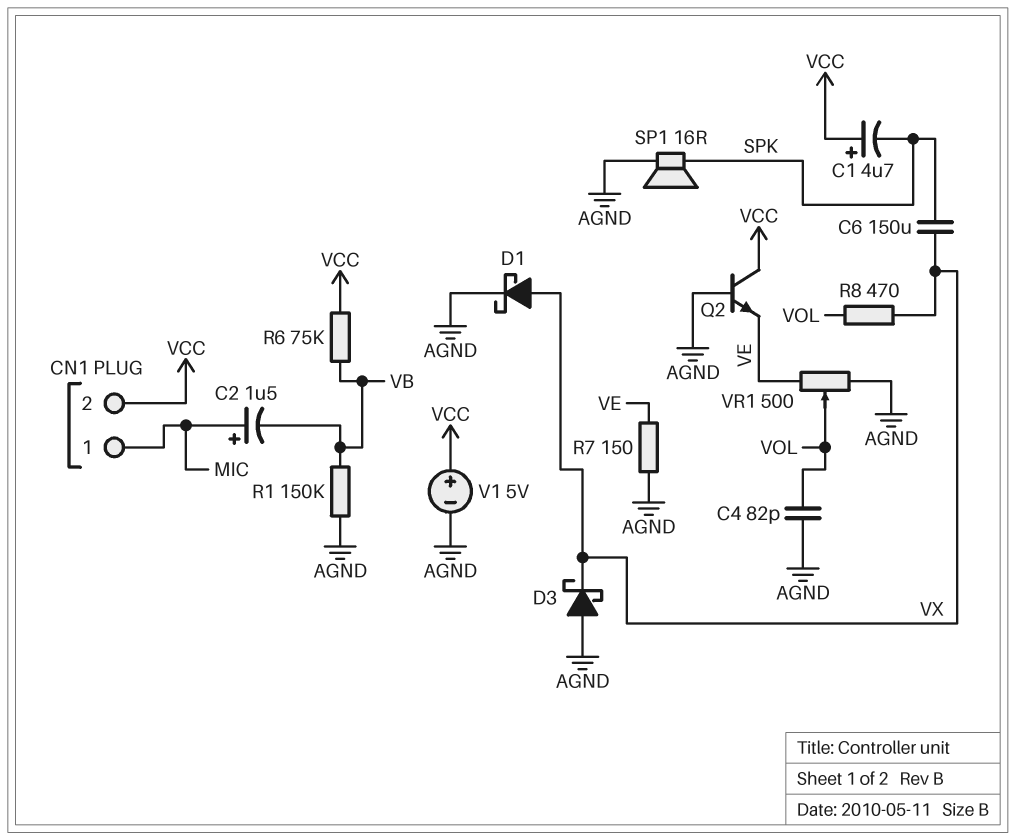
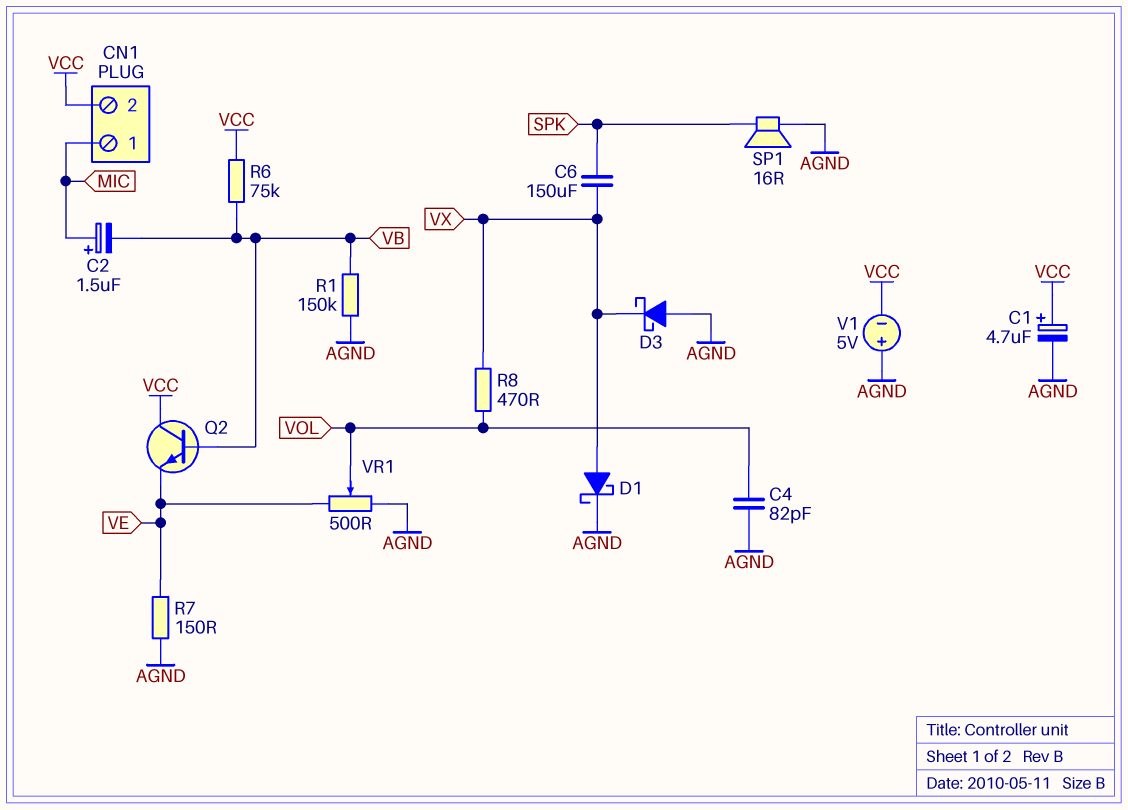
C1: 4.7uF (plus VCC, minus SPK) -> 4.7uF (plus VCC, minus AGND)
Q2: NPN (B AGND, C VCC, E VE) -> NPN (B VB, C VCC, E VE)
V1: 5V (plus VCC, minus AGND) -> 5V (plus AGND, minus VCC)

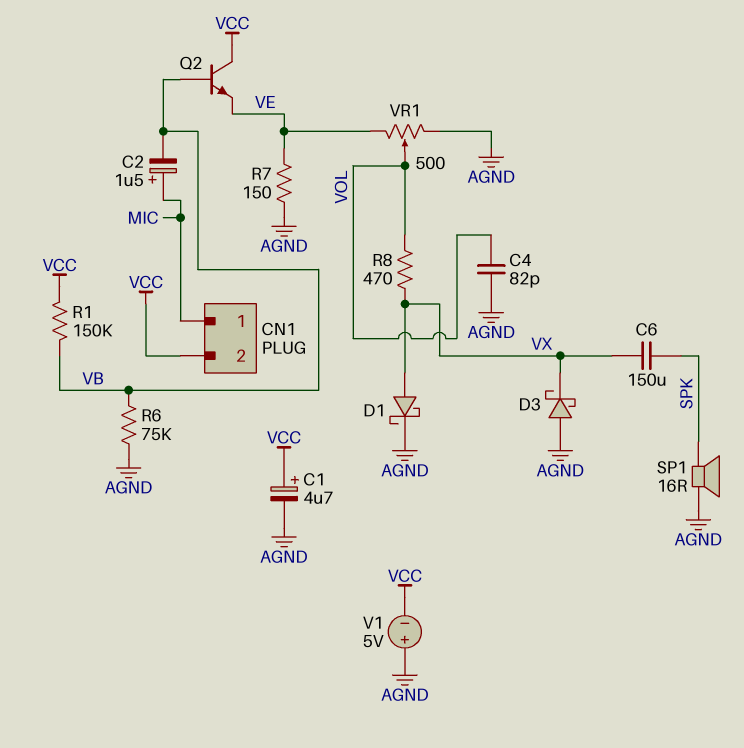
R1: 150k (AGND, VB) -> 150k (VB, VCC)
R6: 75k (VB, VCC) -> 75k (AGND, VB)

